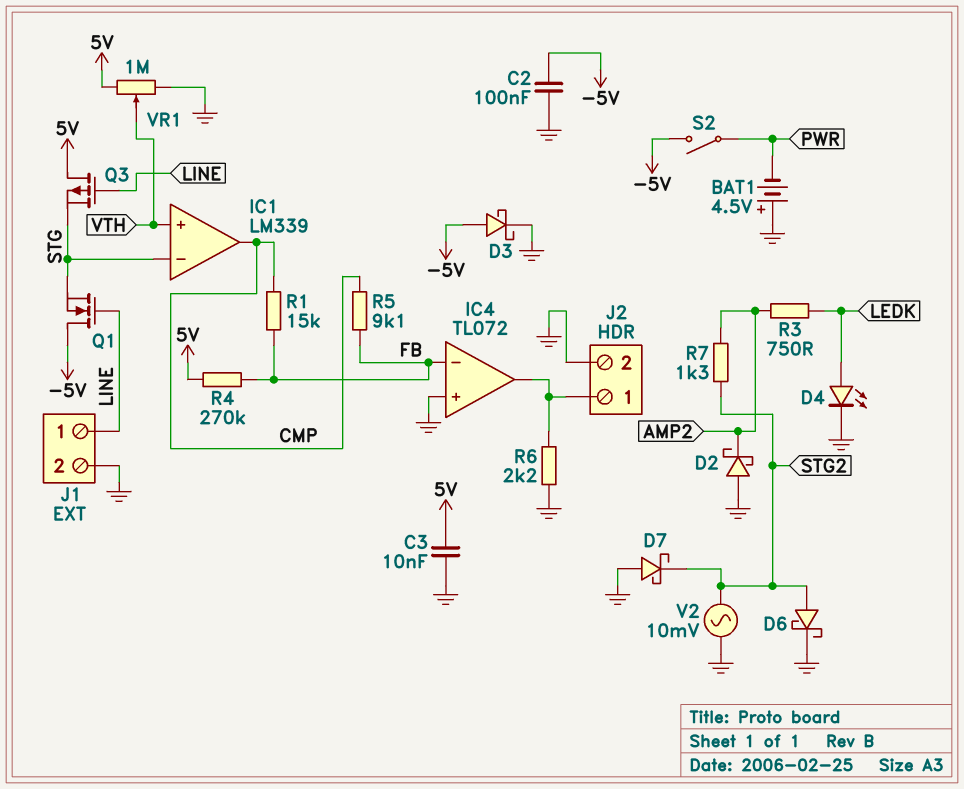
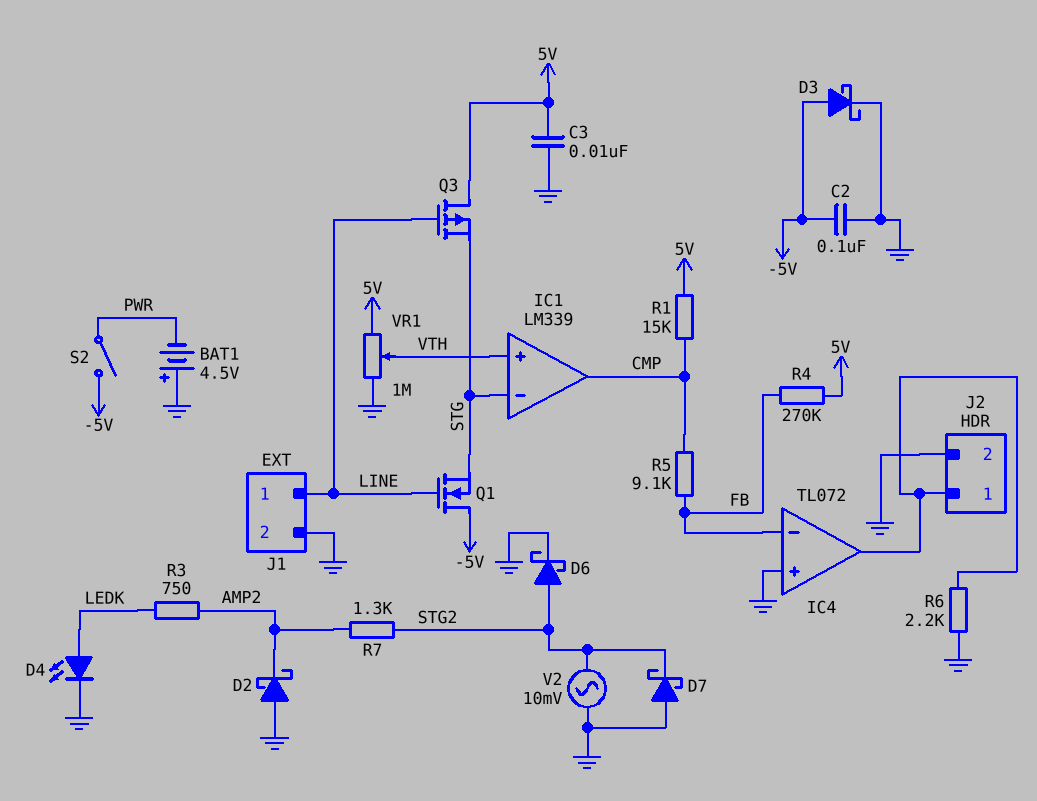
R1: 15k (CMP, FB) -> 15k (5V, CMP)

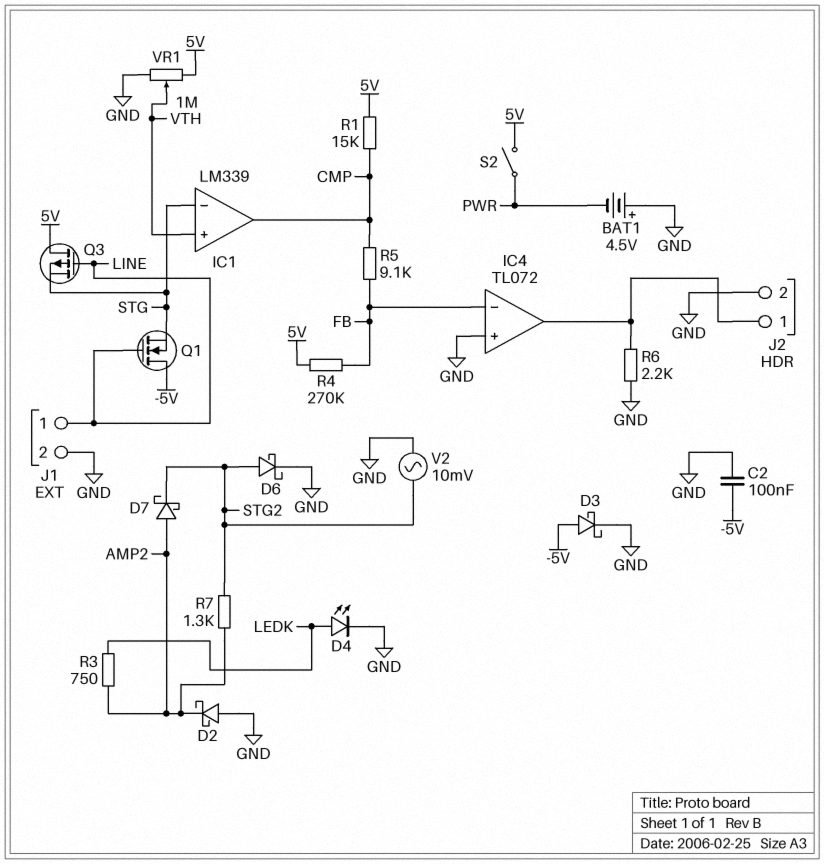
C3: 10nF (5V, GND) -> none
D7: schottky (A GND, K STG2) -> schottky (A AMP2, K STG2)
S2: switch (-5V, PWR) -> switch (5V, PWR)

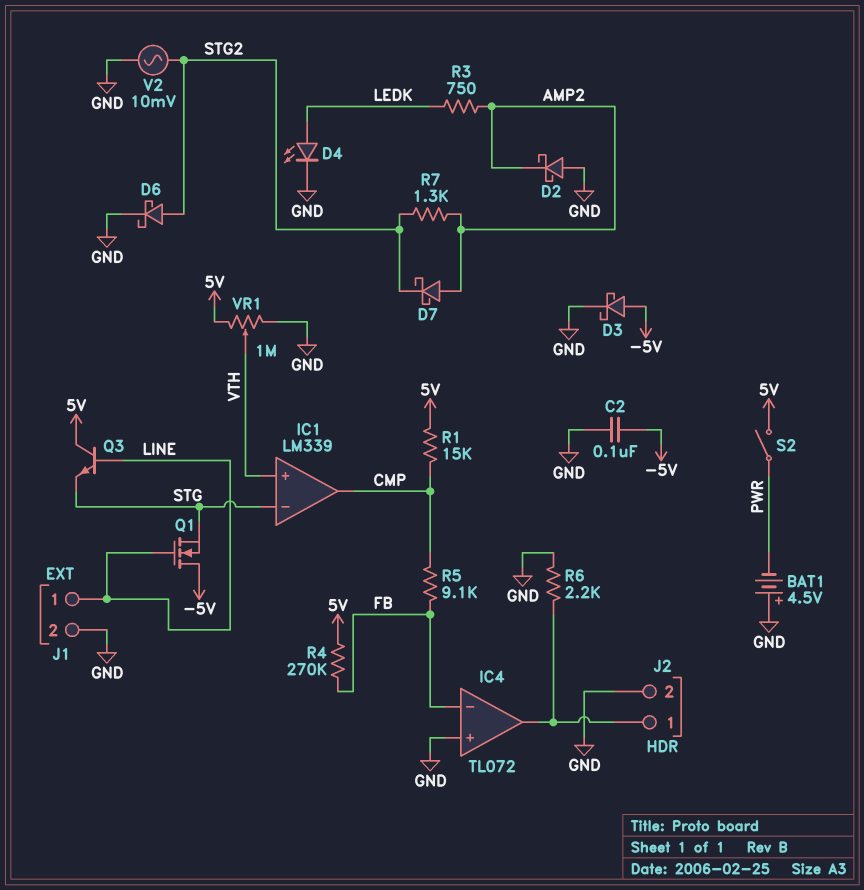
Q3: PMOS (G LINE, D 5V, S STG) -> NPN (B LINE, C 5V, E STG)

